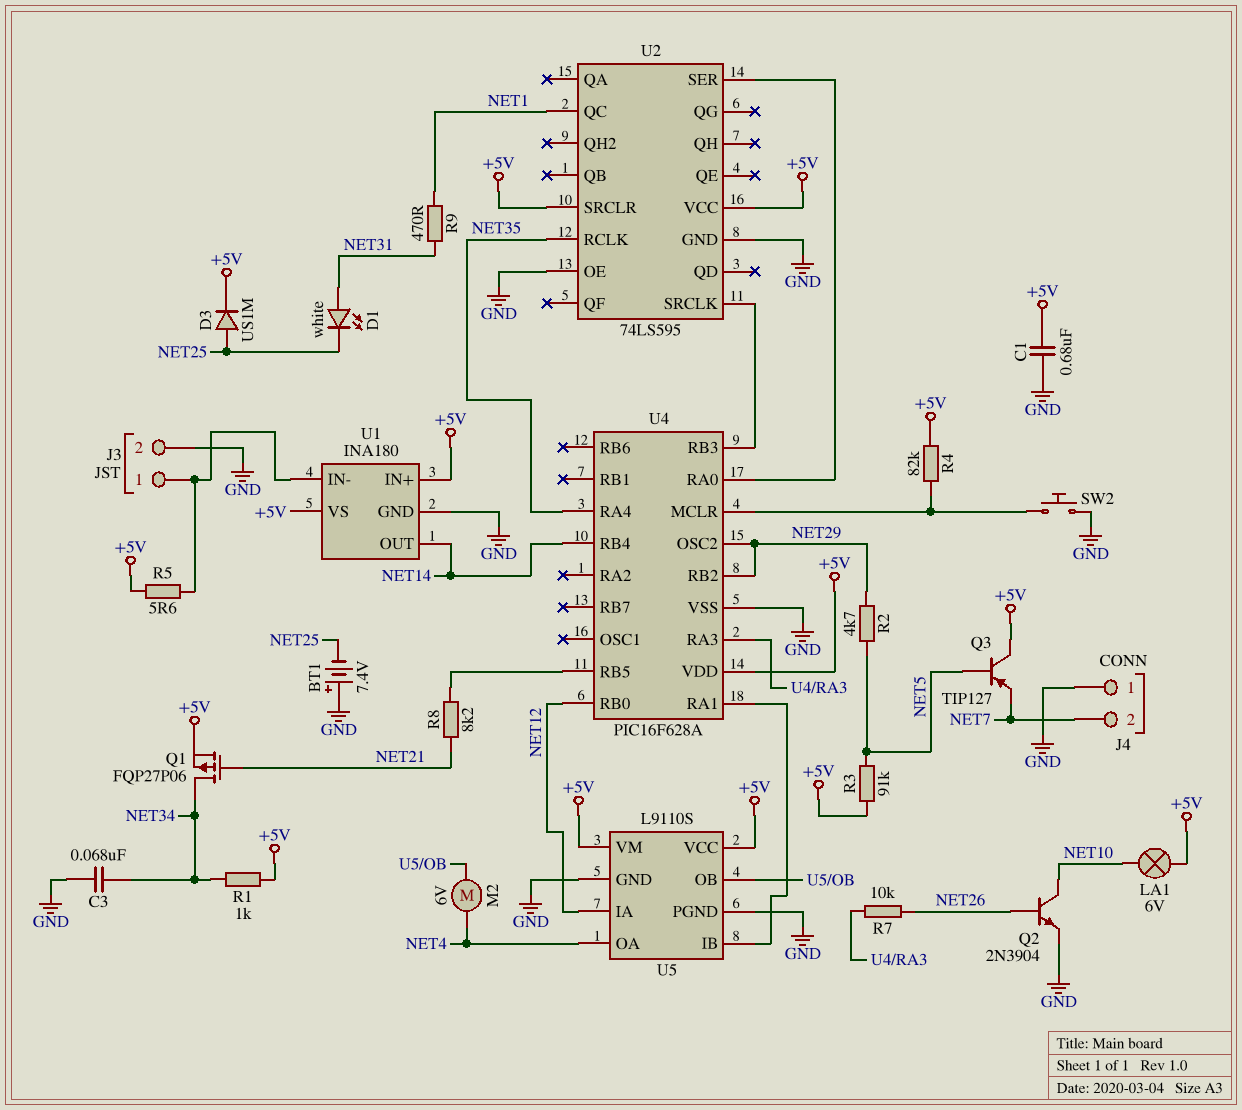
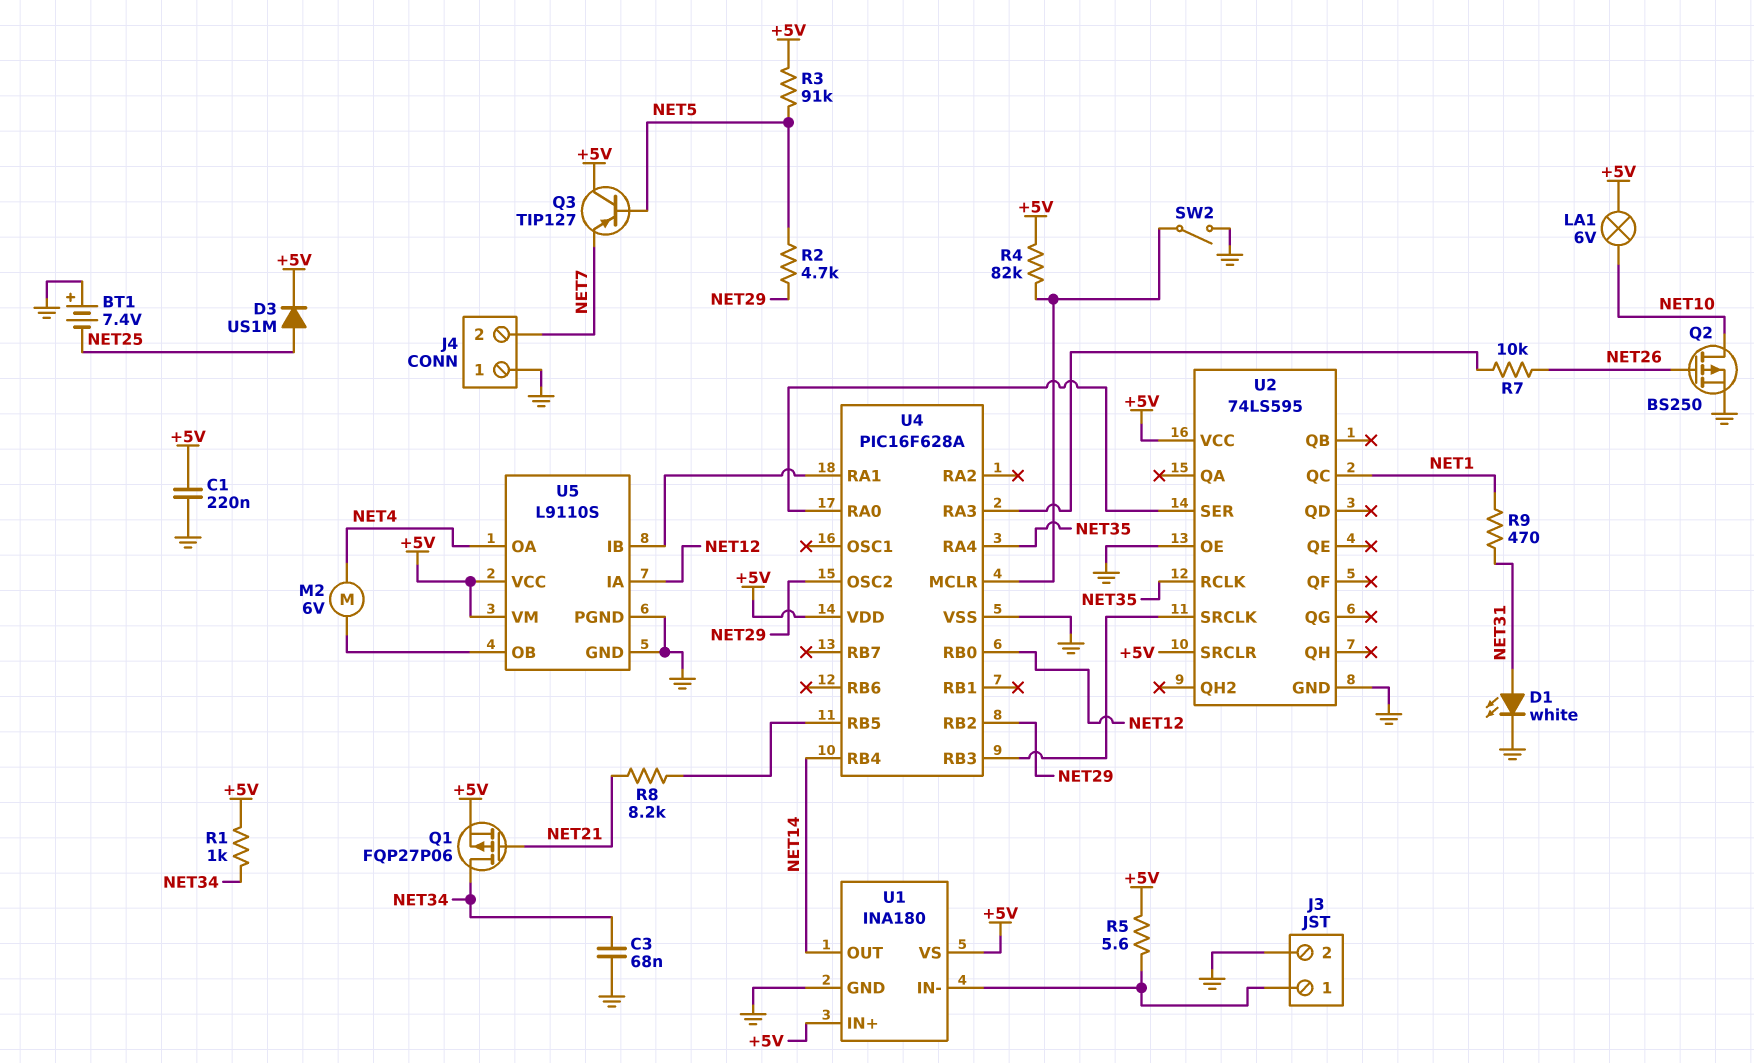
C1: 680nF (+5V, GND) -> 220nF (+5V, GND)
D1: LED white (A NET31, K NET25) -> LED white (A NET31, K GND)
Q2: NPN 2N3904 (B NET26, C NET10, E GND) -> PMOS BS250 (G NET26, D NET10, S GND)
SW2: button (GND, U4/MCLR) -> switch (GND, U4/MCLR)

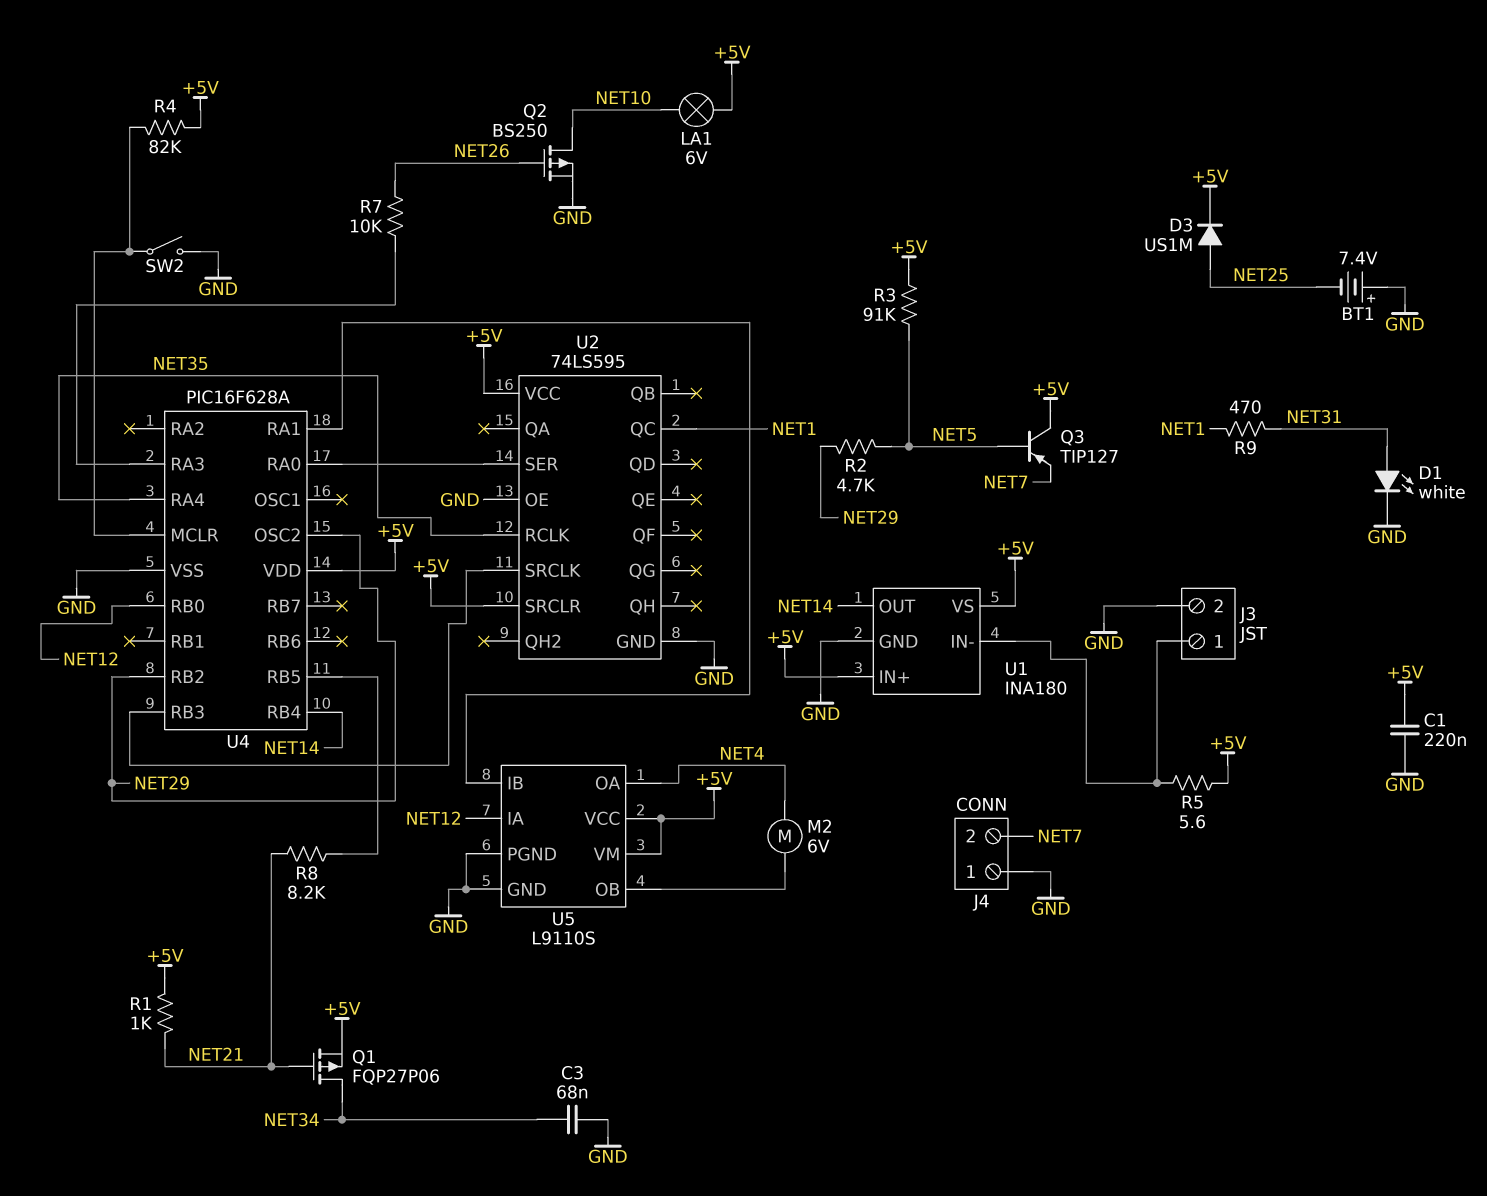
R1: 1k (+5V, NET34) -> 1k (+5V, NET21)

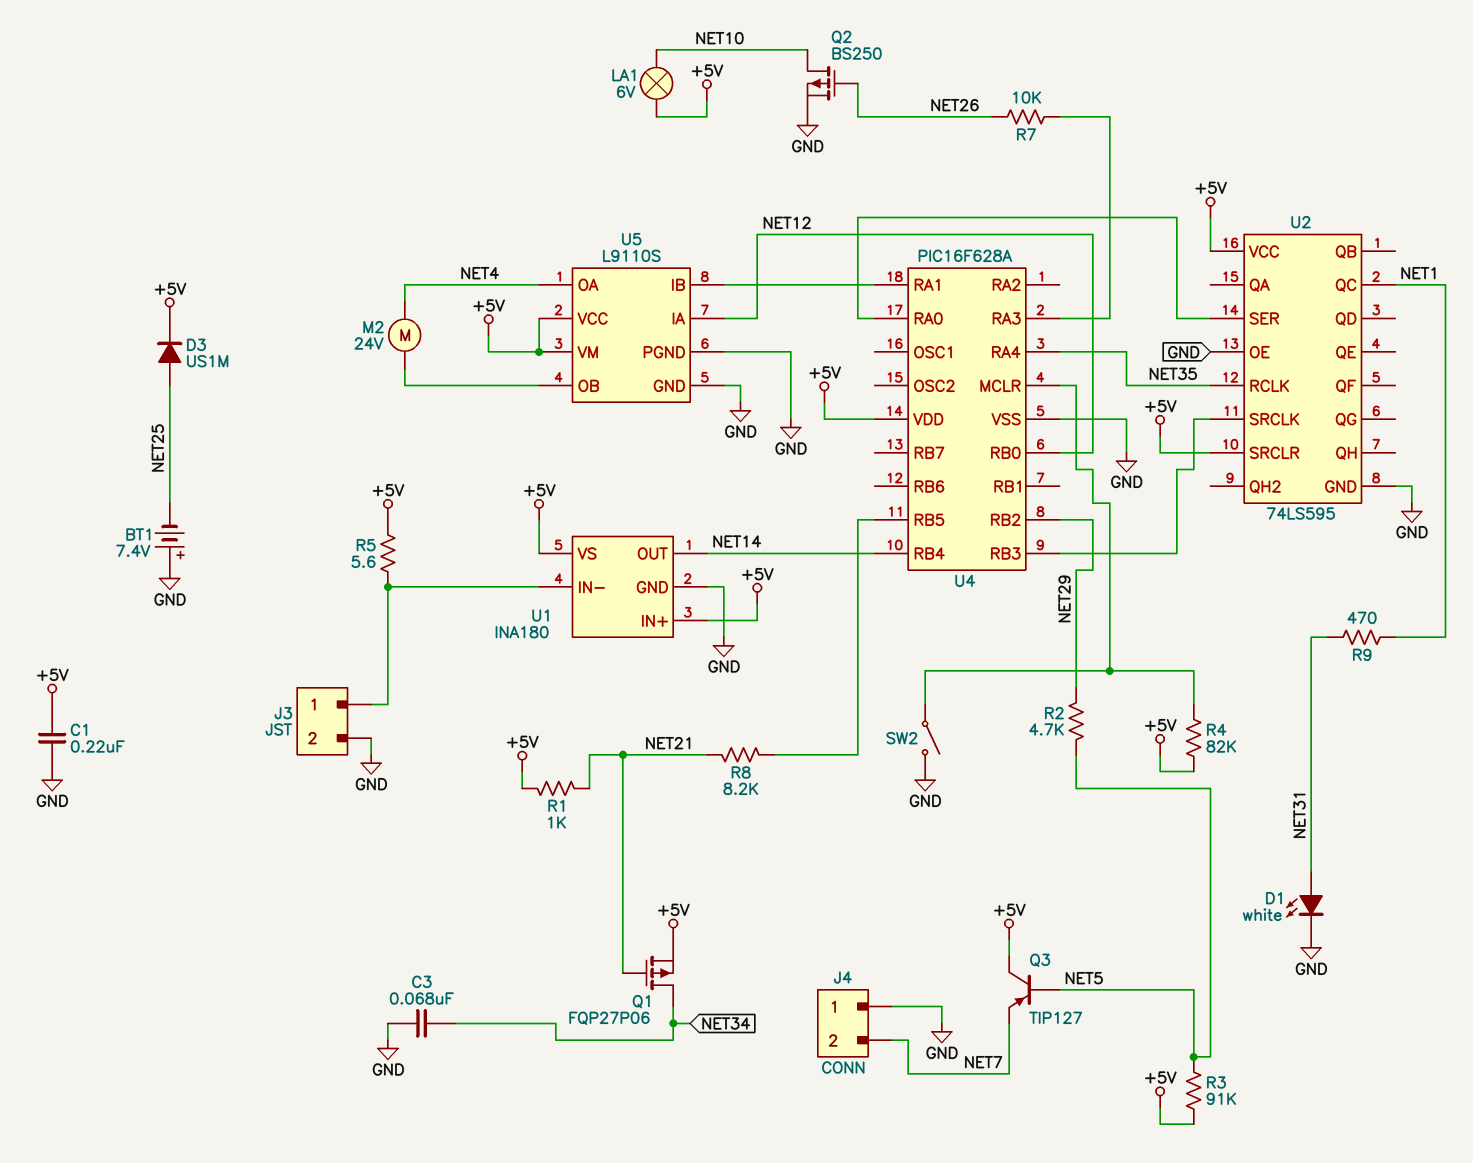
M2: motor 6V (NET4, U5/OB) -> motor 24V (NET4, U5/OB)
U4 pin OSC2: NET29 -> none

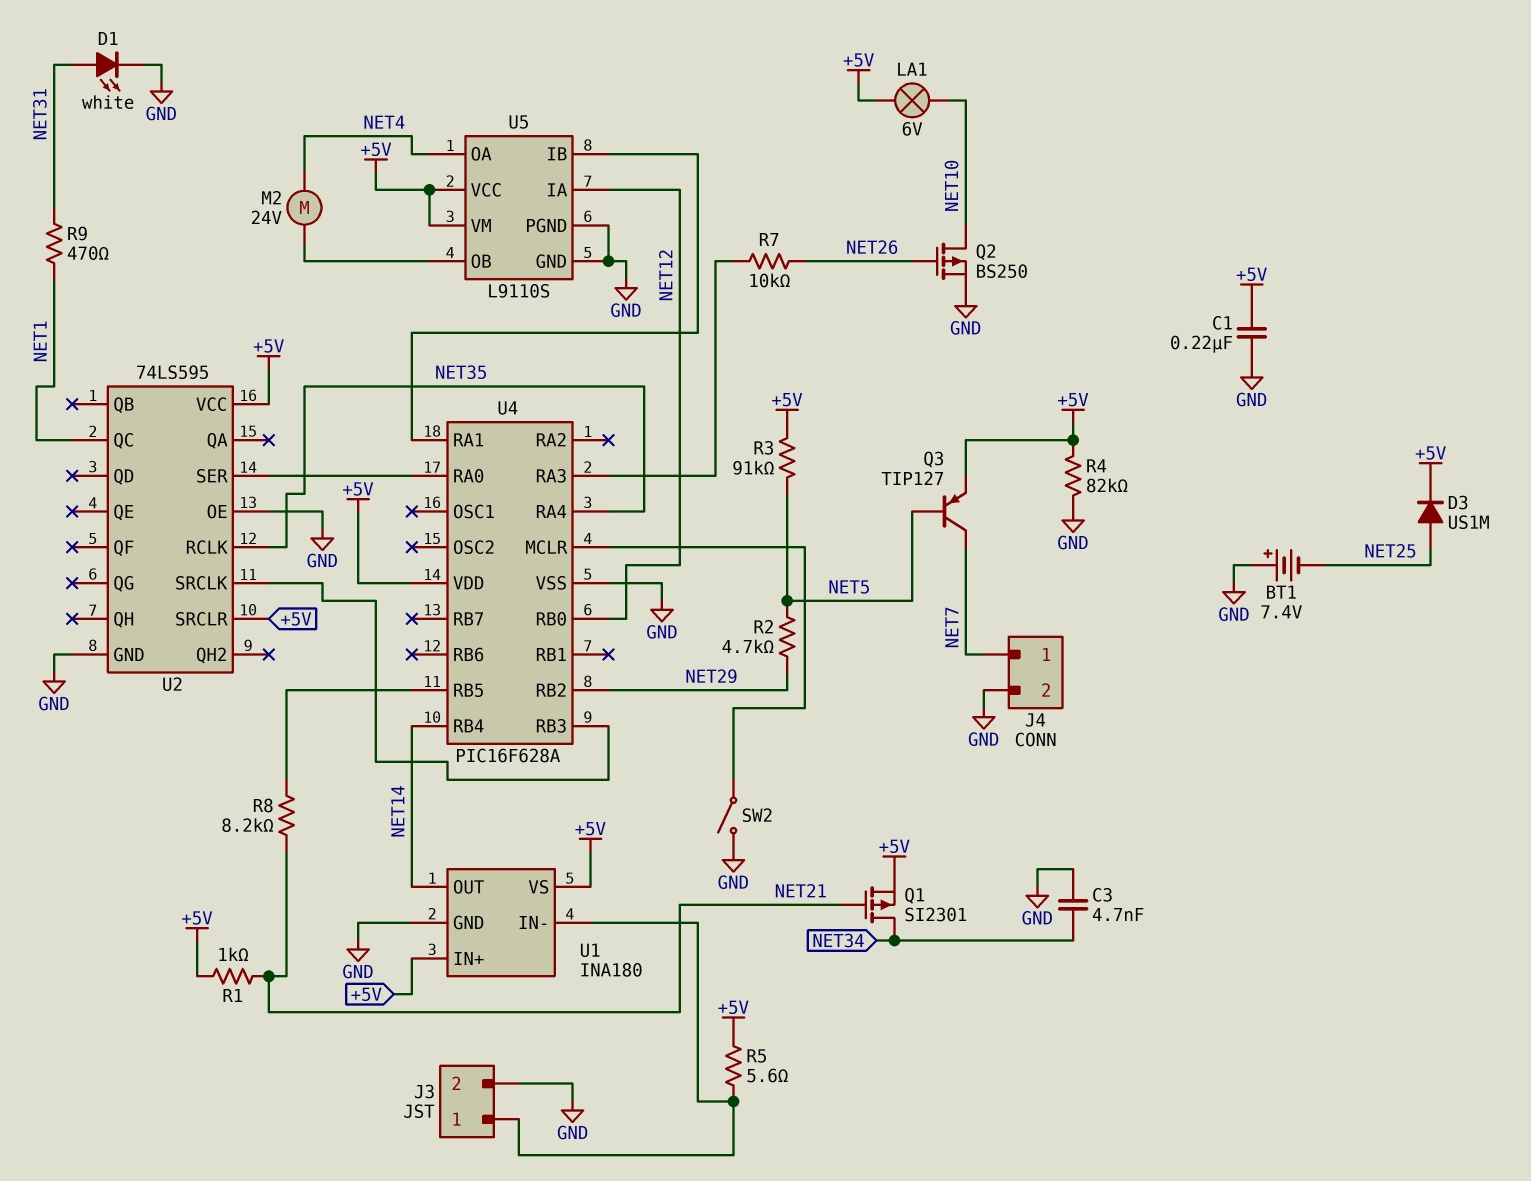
C3: 68nF (GND, NET34) -> 4.7nF (GND, NET34)
J4 pin 1: GND -> NET7
J4 pin 2: NET7 -> GND
Q1: PMOS FQP27P06 (G NET21, D NET34, S +5V) -> PMOS SI2301 (G NET21, D NET34, S +5V)
Q3: PNP TIP127 (B NET5, C +5V, E NET7) -> PNP TIP127 (B NET5, C NET7, E +5V)
R4: 82k (+5V, U4/MCLR) -> 82k (+5V, GND)

